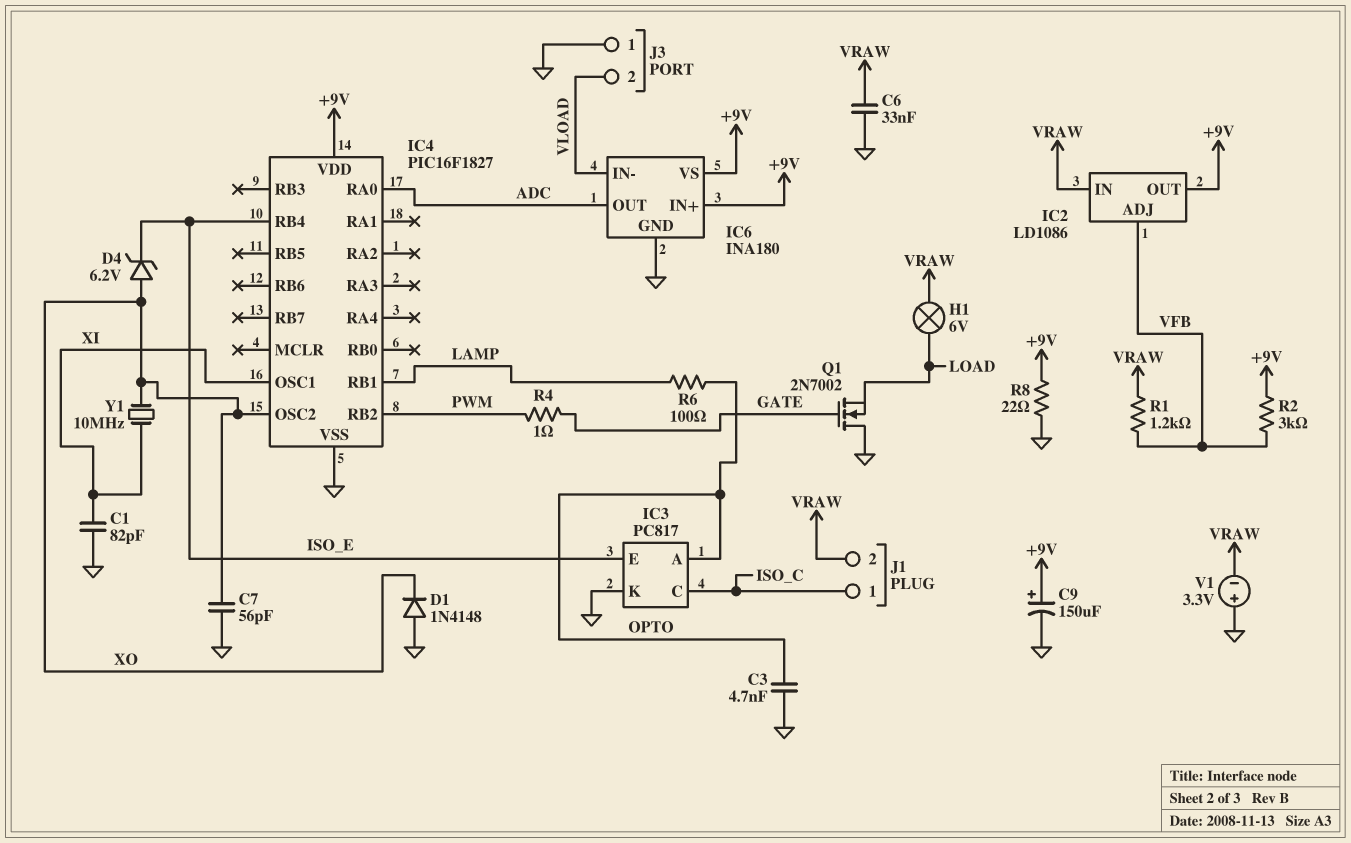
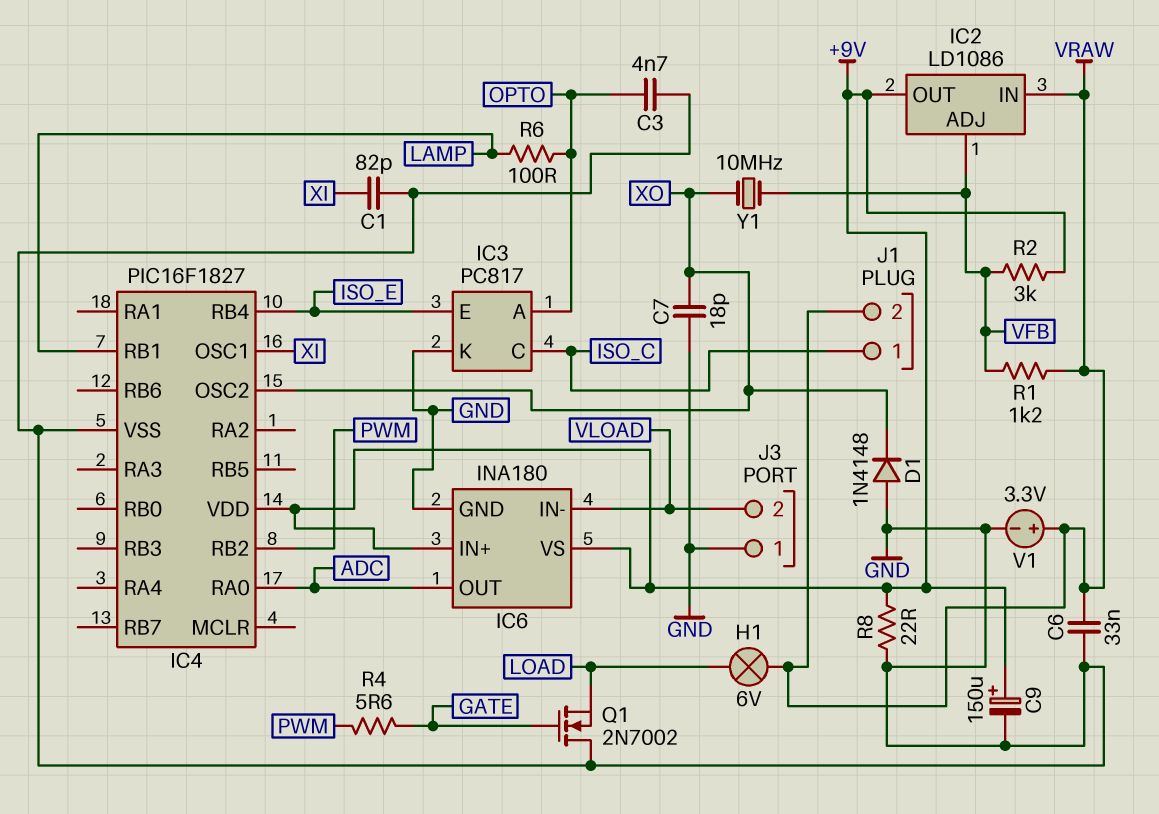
C7: 56pF (GND, XO) -> 18pF (GND, XO)
D4: zener 6.2V (A XO, K ISO_E) -> none
R4: 1 (GATE, PWM) -> 5.6 (GATE, PWM)
V1: 3.3V (plus GND, minus VRAW) -> 3.3V (plus VRAW, minus GND)
Y1: 10MHz (XI, XO) -> 10MHz (VFB, XO)

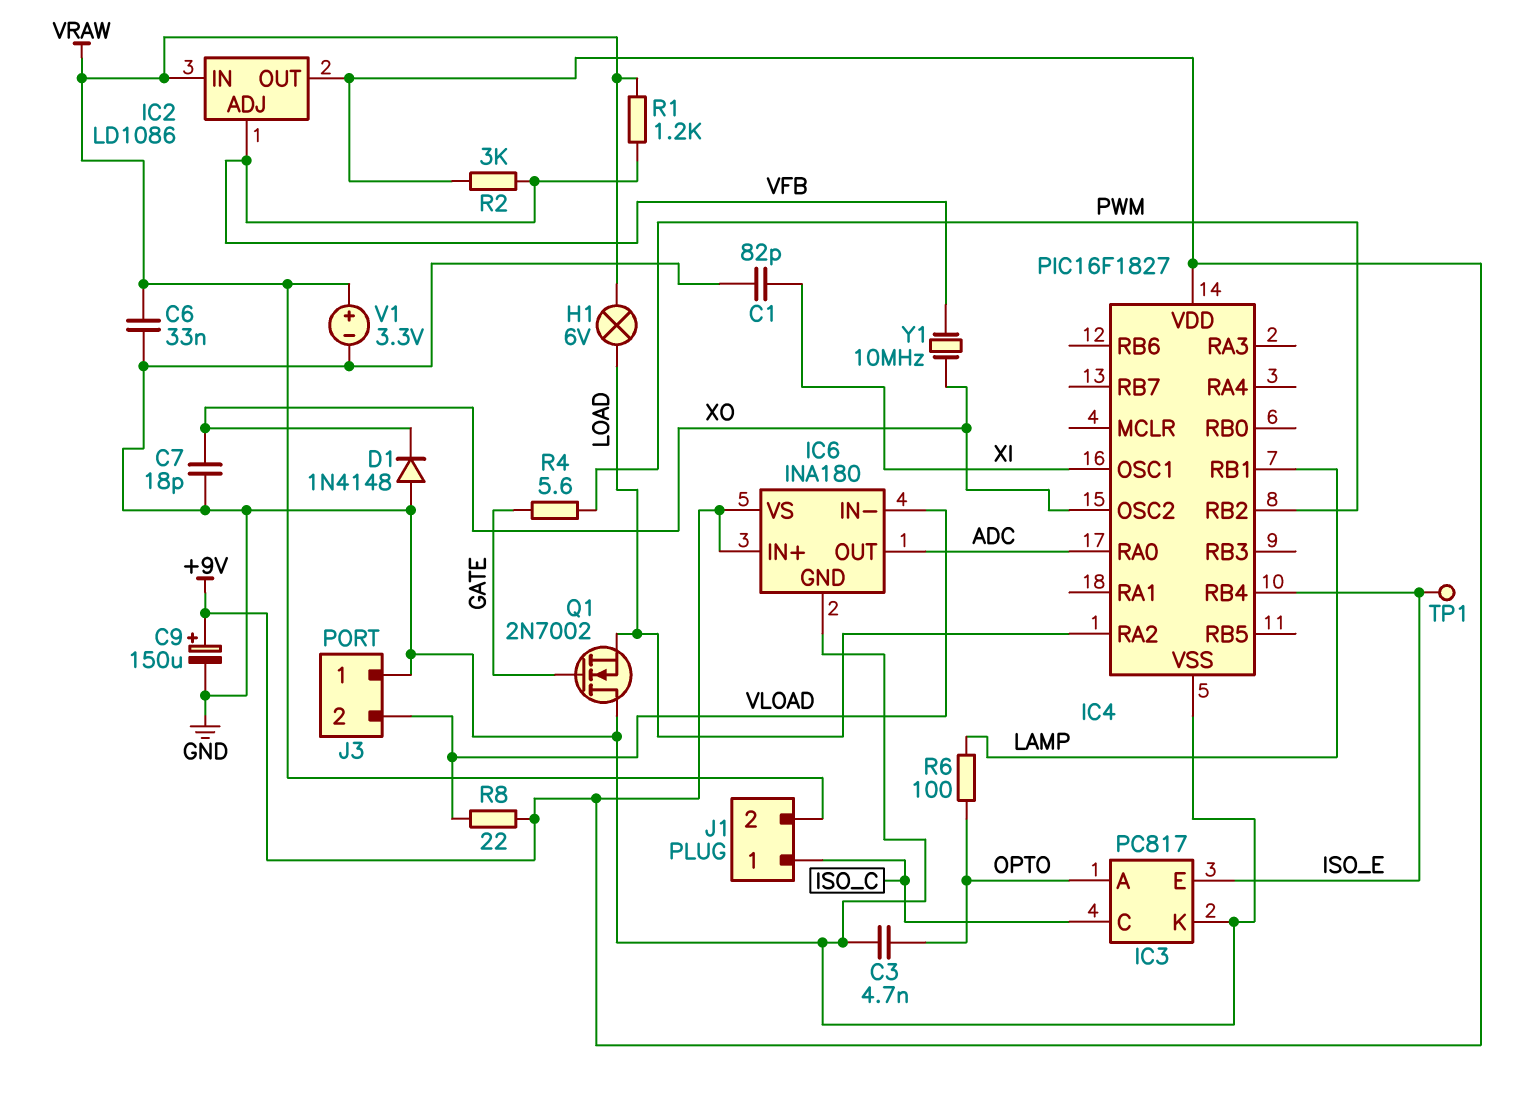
IC4 pin RA2: none -> LOAD
R8: 22 (+9V, GND) -> 22 (+9V, VLOAD)
TP1: none -> test point (ISO_E)

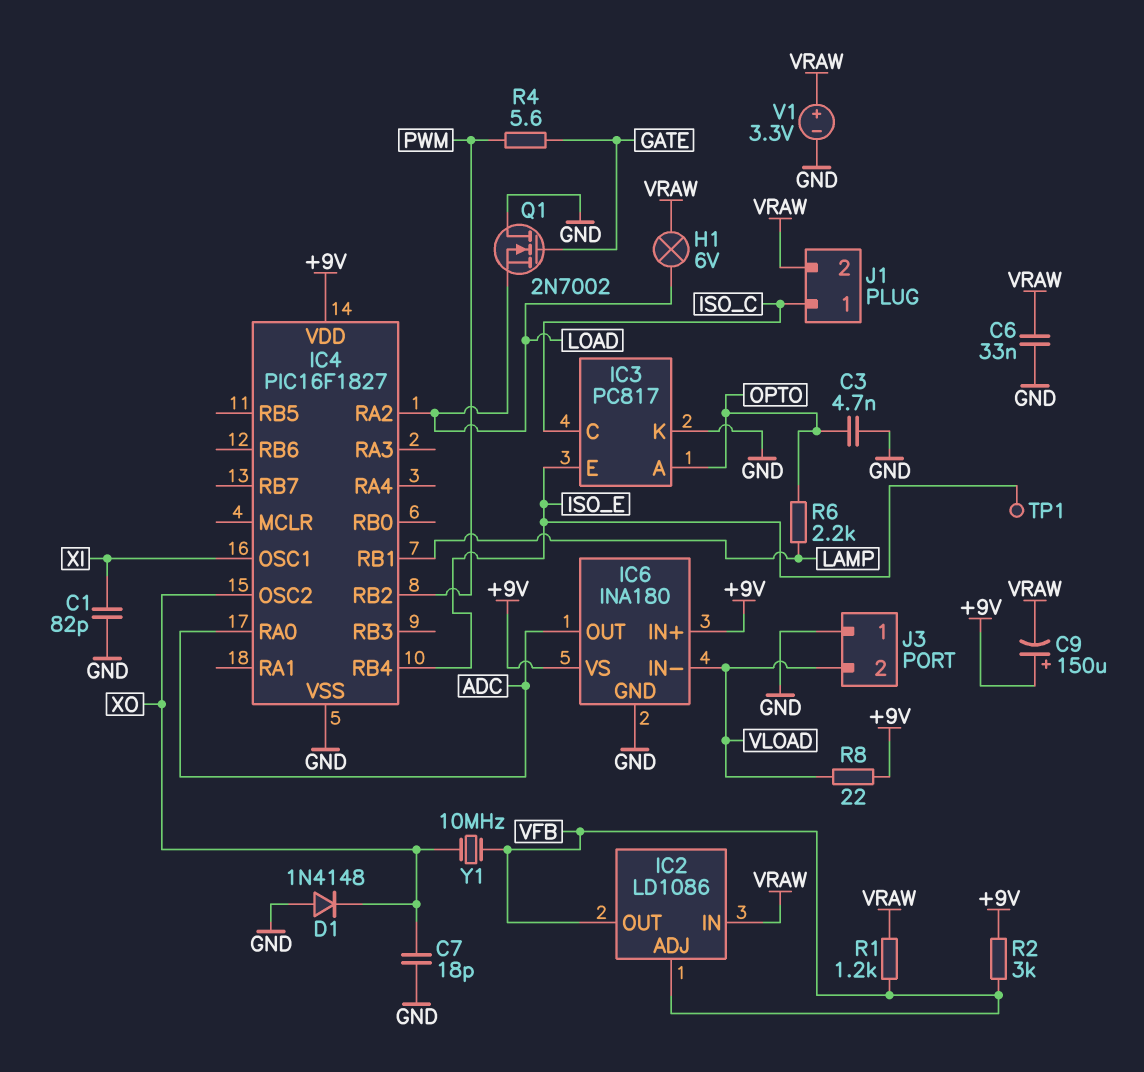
C9: 150uF (plus +9V, minus GND) -> 150uF (plus +9V, minus VRAW)
IC2 pin OUT: +9V -> VFB
R6: 100 (LAMP, OPTO) -> 2.2k (LAMP, OPTO)

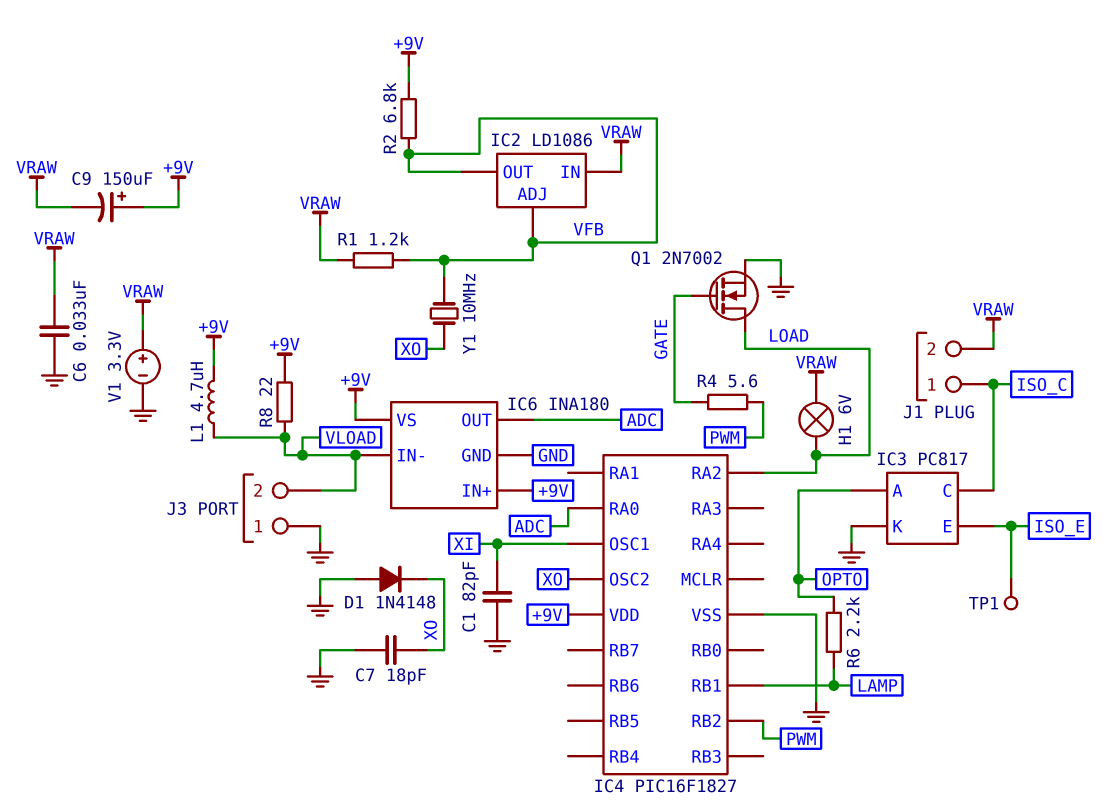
C3: 4.7nF (GND, OPTO) -> none
IC4 pin RB4: ISO_E -> none
L1: none -> 4.7uH (+9V, VLOAD)
Q1: NMOS 2N7002 (G GATE, D GND, S LOAD) -> NMOS 2N7002 (G GATE, D LOAD, S GND)
R2: 3k (+9V, VFB) -> 6.8k (+9V, VFB)

